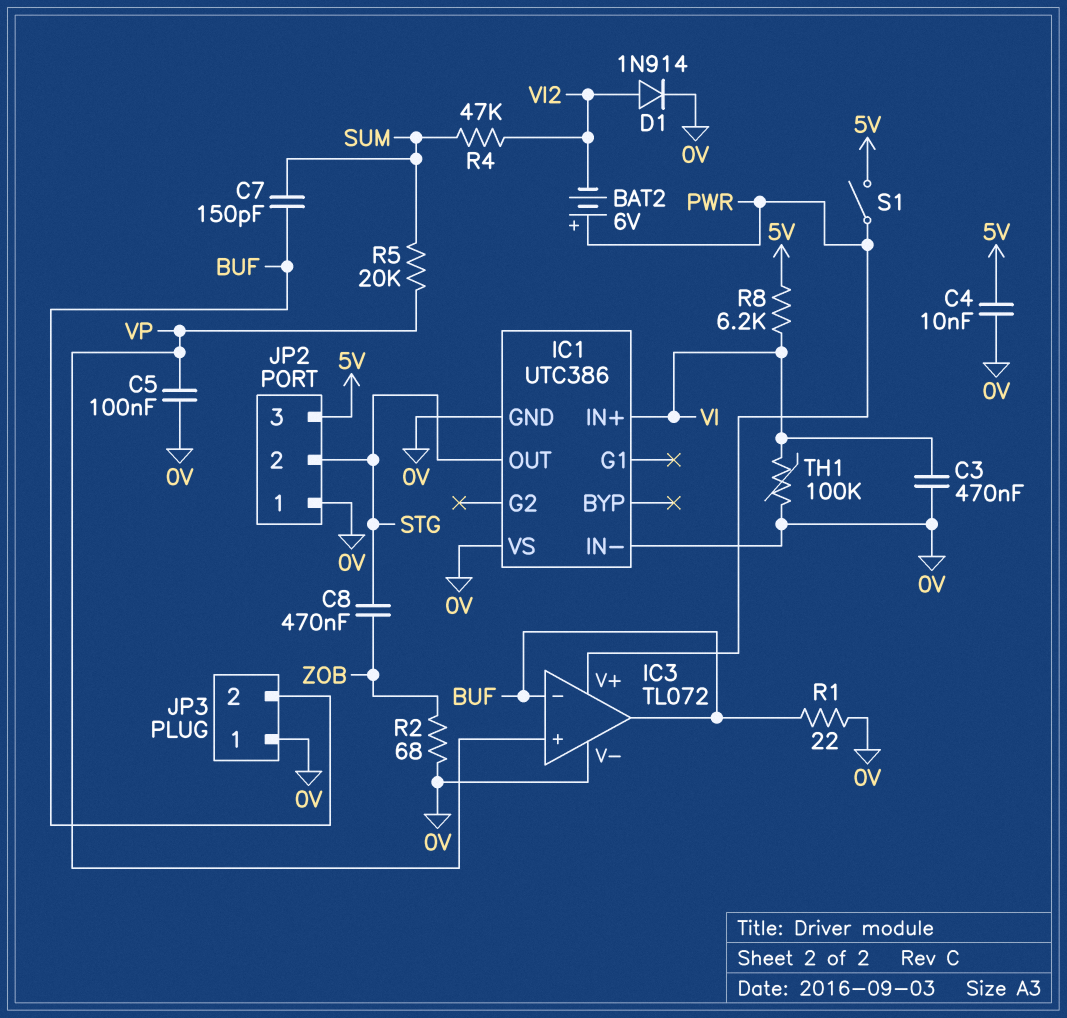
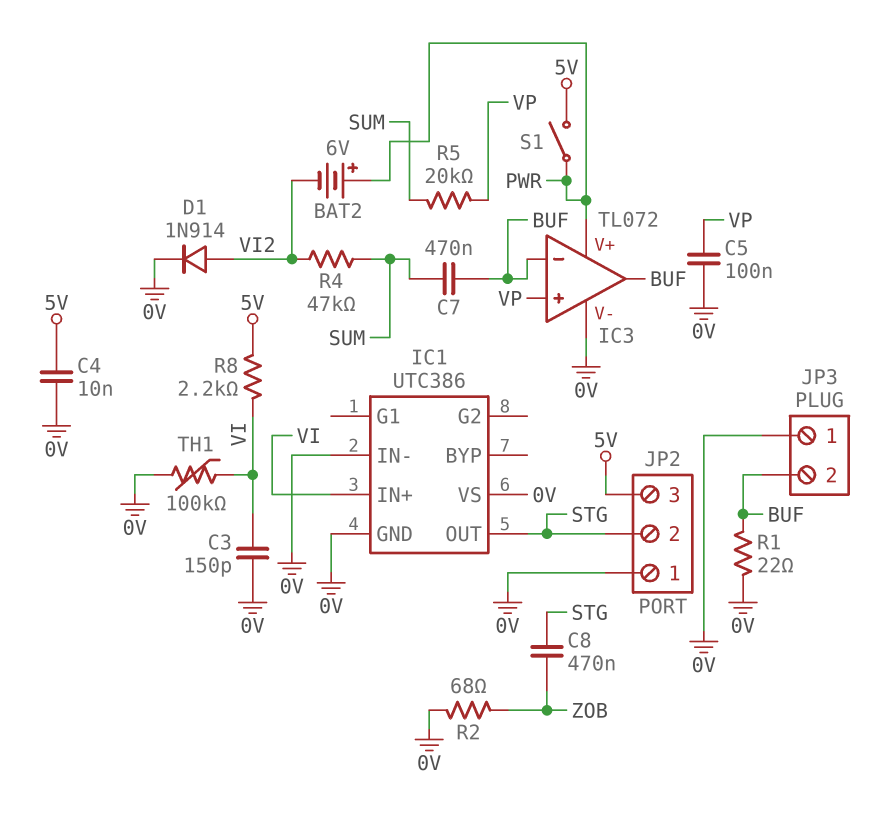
C3: 470nF (0V, VI) -> 150pF (0V, VI)
C7: 150pF (BUF, SUM) -> 470nF (BUF, SUM)
R8: 6.2k (5V, VI) -> 2.2k (5V, VI)

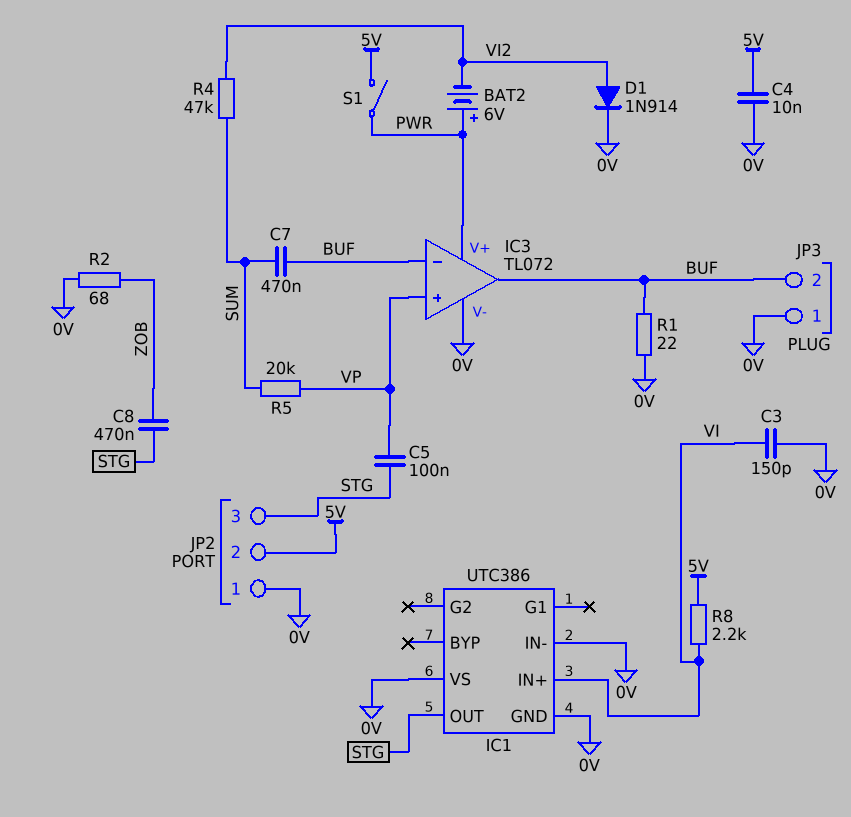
C5: 100nF (0V, VP) -> 100nF (STG, VP)
JP2 pin 2: STG -> 5V
JP2 pin 3: 5V -> STG
TH1: 100k (0V, VI) -> none

